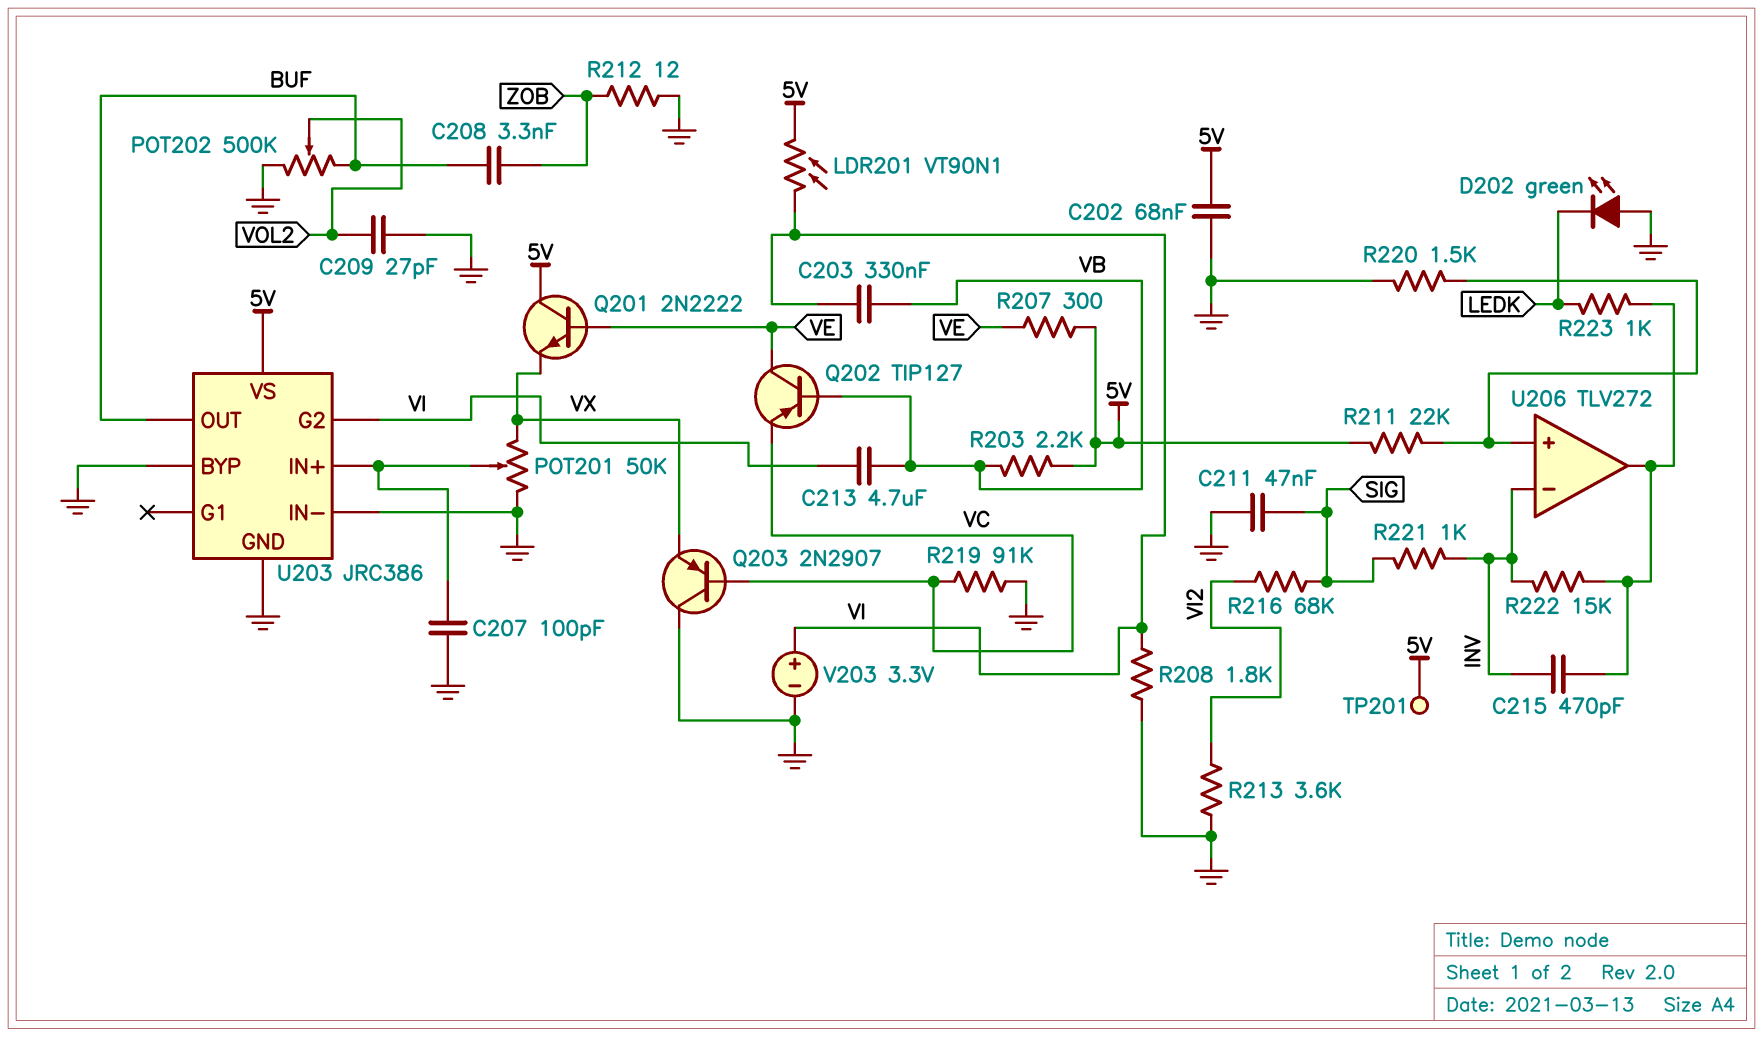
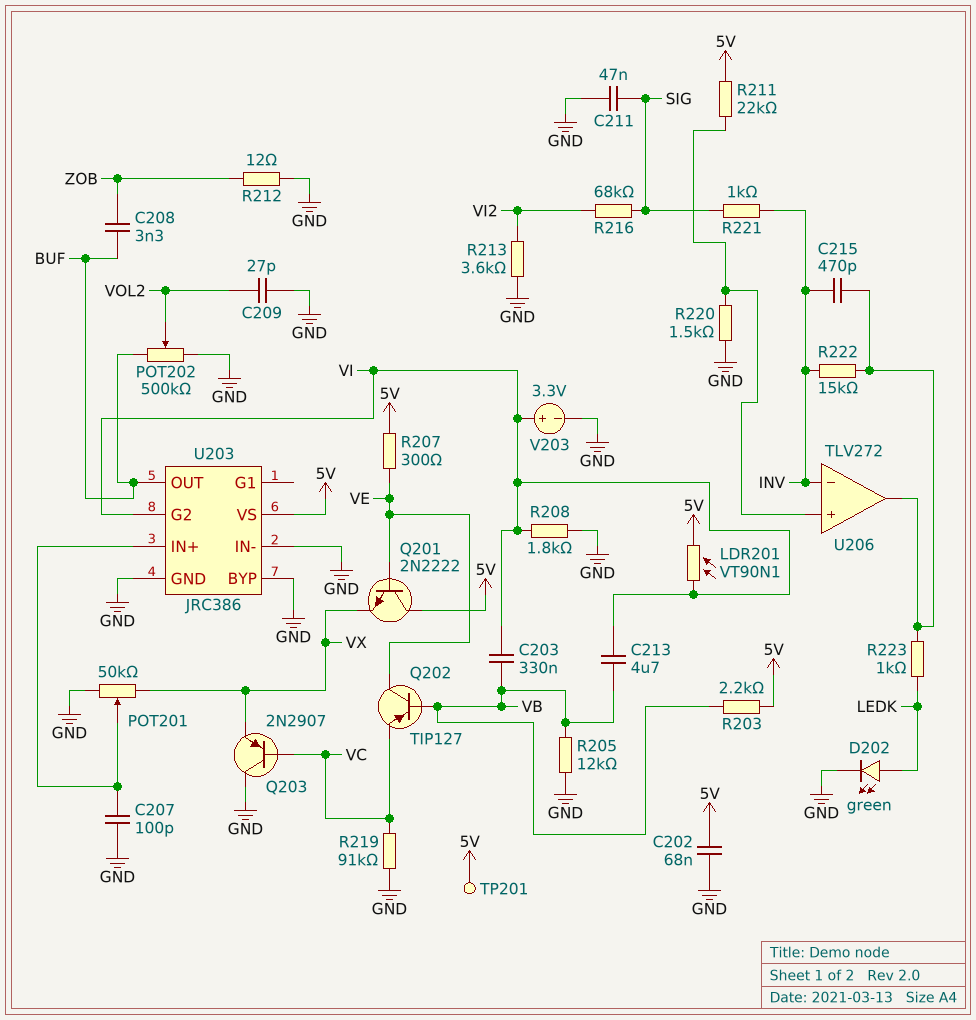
D202: LED green (A GND, K LEDK) -> LED green (A LEDK, K GND)
R205: none -> 12k (GND, VB)

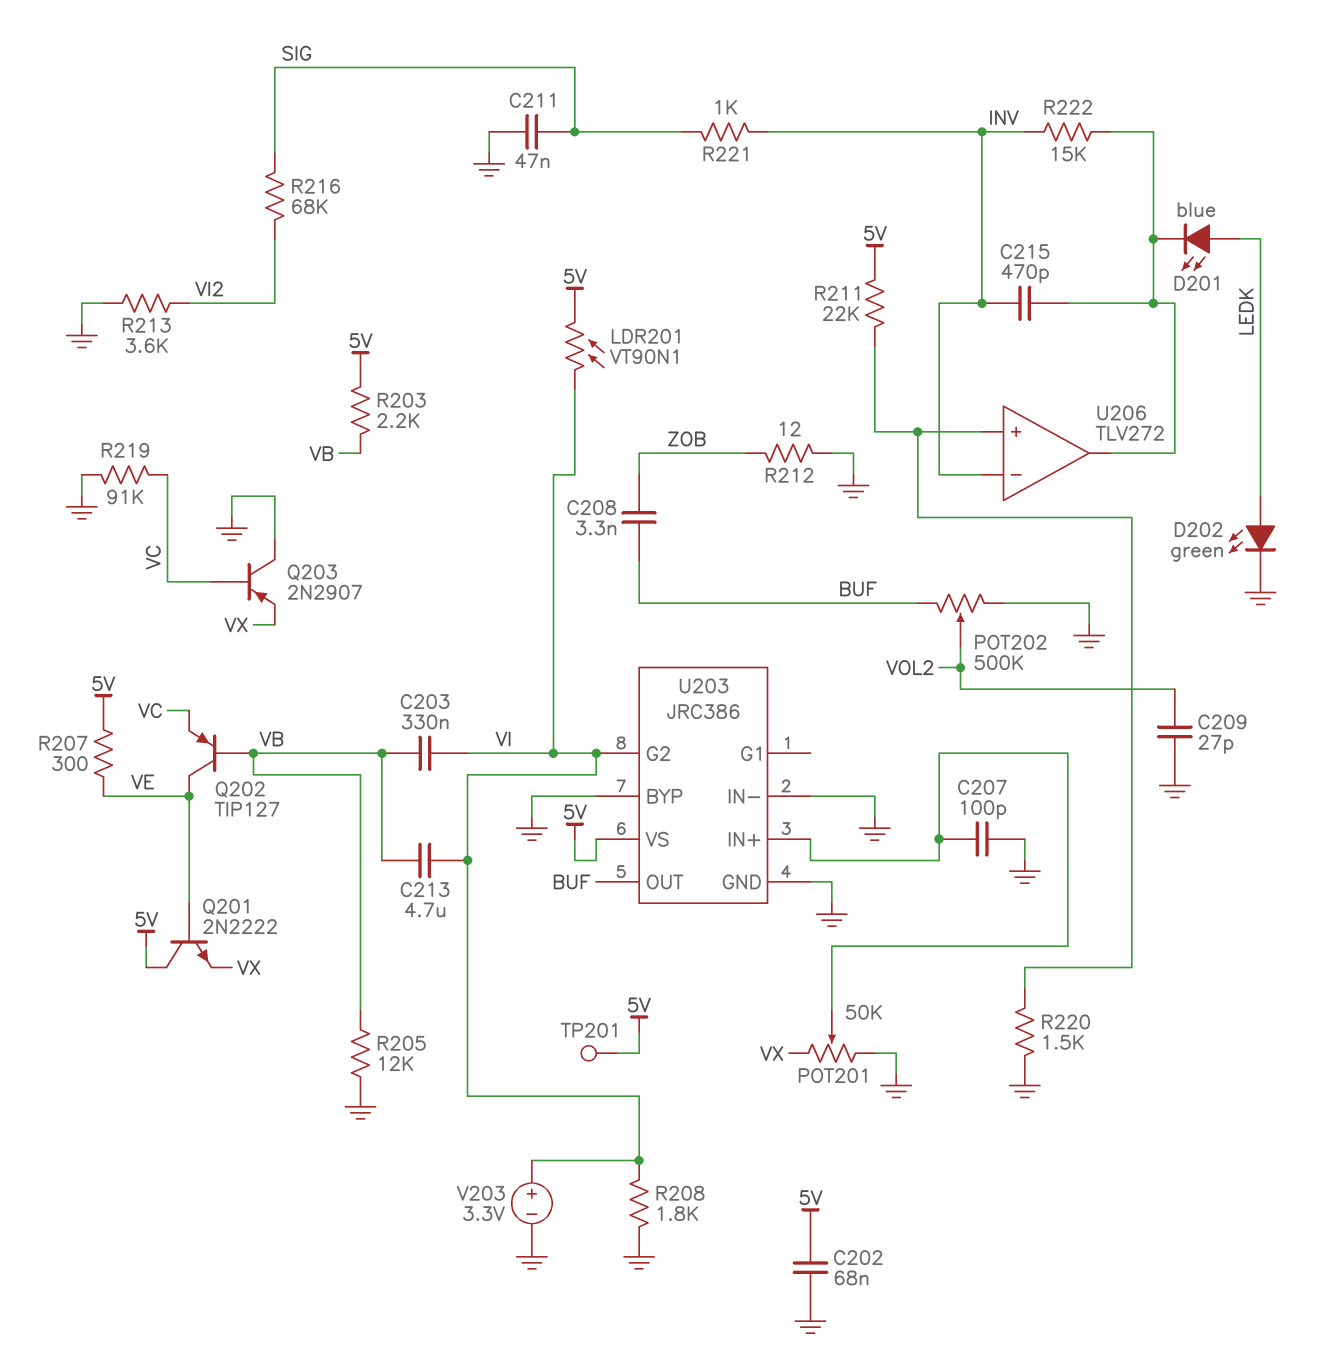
D201: none -> LED blue (A LEDK, K U206/out)
R223: 1k (LEDK, U206/out) -> none

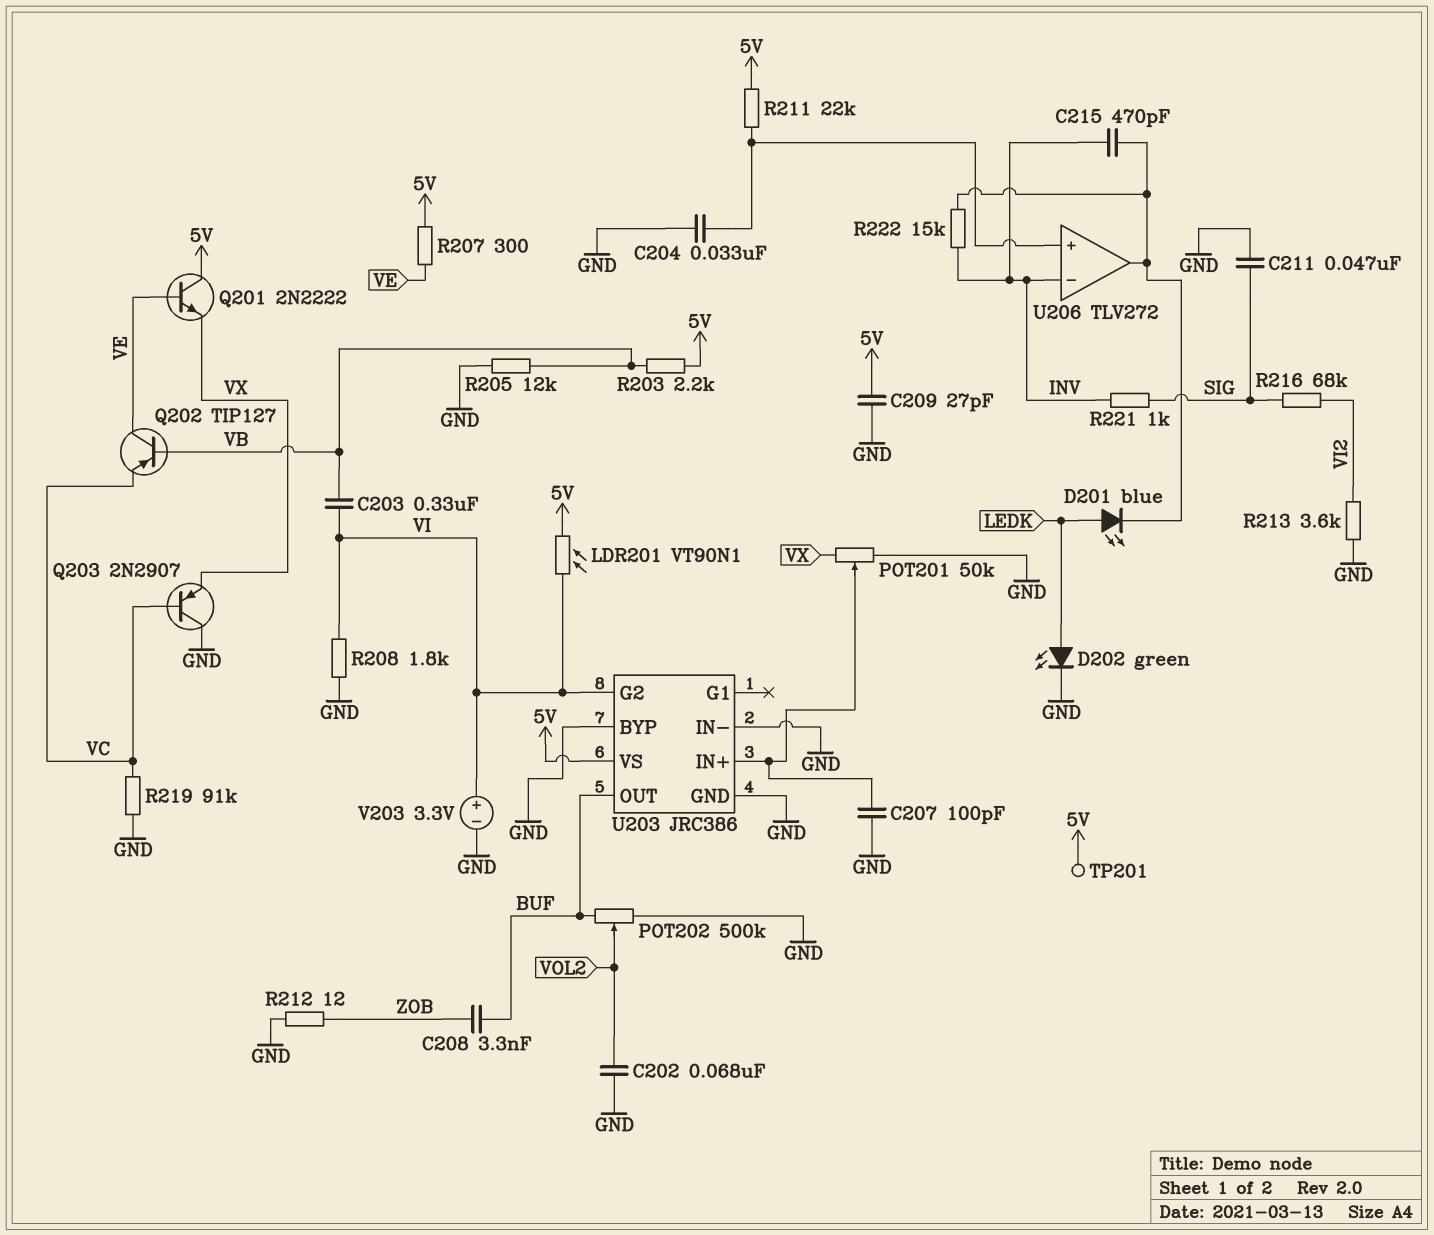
C202: 68nF (5V, GND) -> 68nF (GND, VOL2)
C204: none -> 33nF (GND, U206/in+)
C209: 27pF (GND, VOL2) -> 27pF (5V, GND)
C213: 4.7uF (VB, VI) -> none
R220: 1.5k (GND, U206/in+) -> none

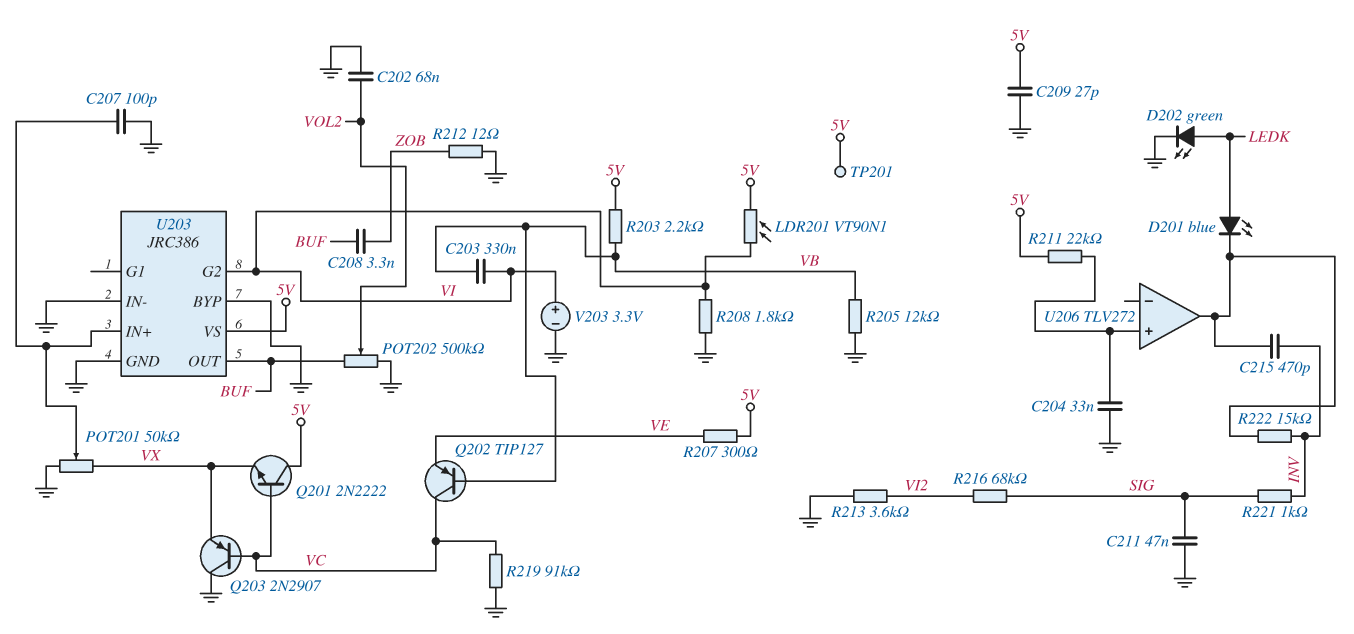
Q201: NPN 2N2222 (B VE, C 5V, E VX) -> NPN 2N2222 (B VC, C 5V, E VX)
Q202: PNP TIP127 (B VB, C VE, E VC) -> PNP TIP127 (B VB, C VC, E VE)
U206 pin in-: INV -> none

